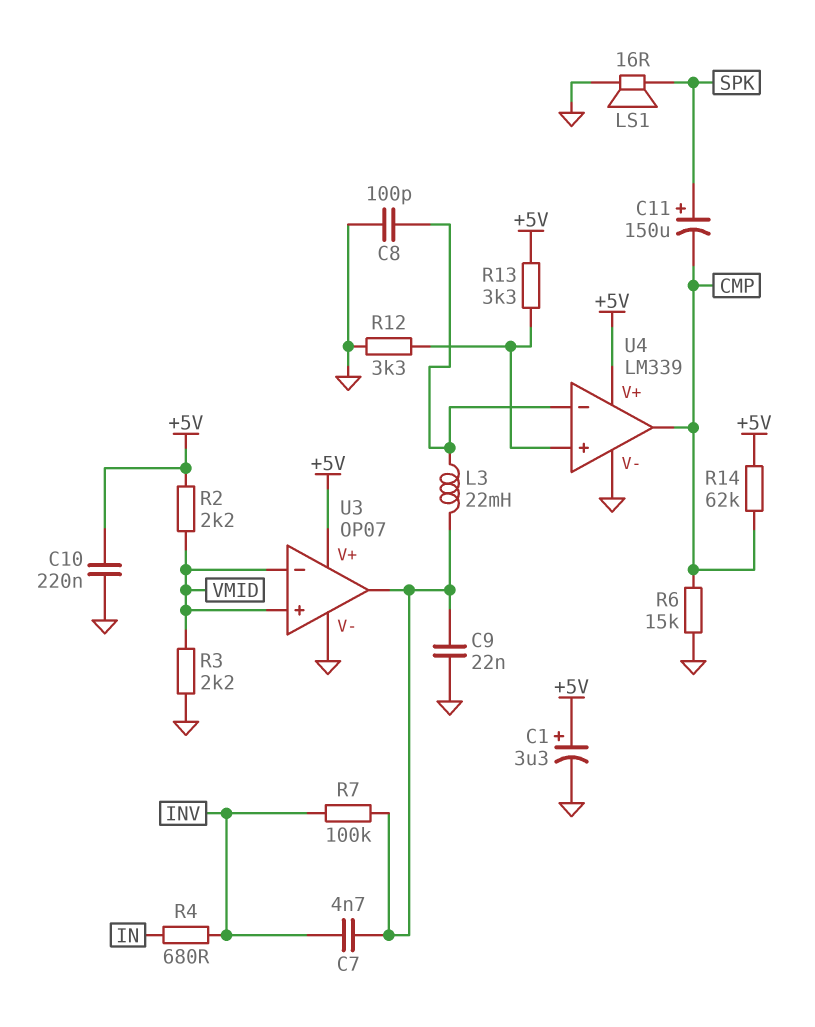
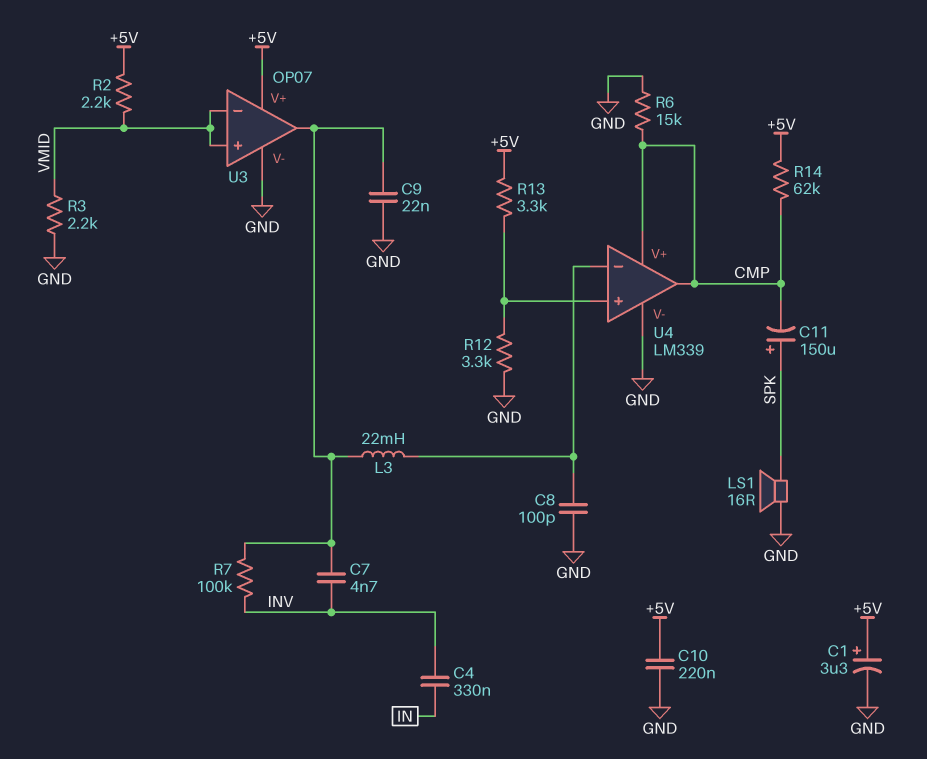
C4: none -> 330nF (IN, INV)
R4: 680 (IN, INV) -> none
U4 pin V+: +5V -> CMP

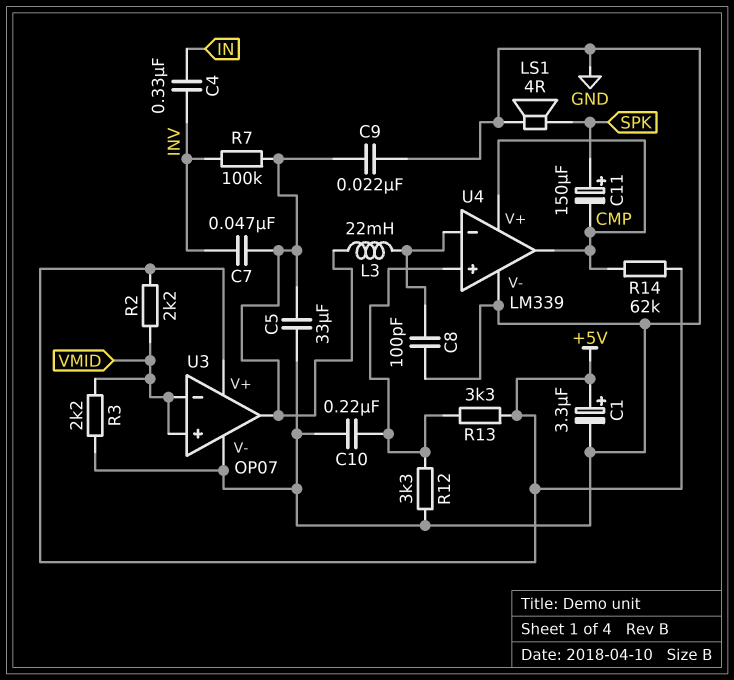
C5: none -> 33uF (GND, U3/out)
C7: 4.7nF (INV, U3/out) -> 47nF (INV, U3/out)
C10: 220nF (+5V, GND) -> 220nF (GND, U4/in+)
LS1: speaker 16R (GND, SPK) -> speaker 4R (GND, SPK)
R6: 15k (CMP, GND) -> none

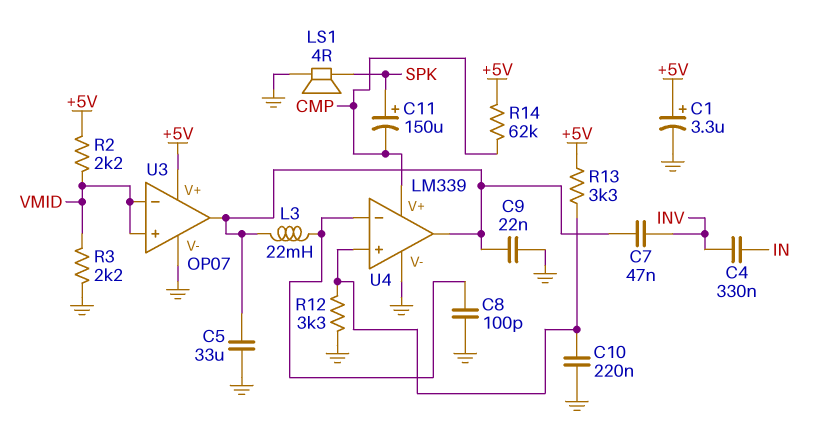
R7: 100k (INV, U3/out) -> none
U4 pin out: CMP -> U3/out

